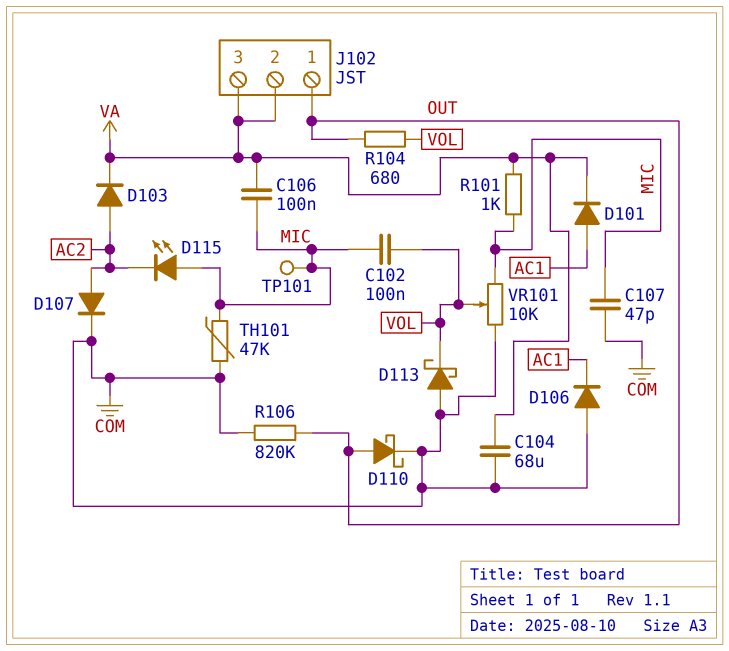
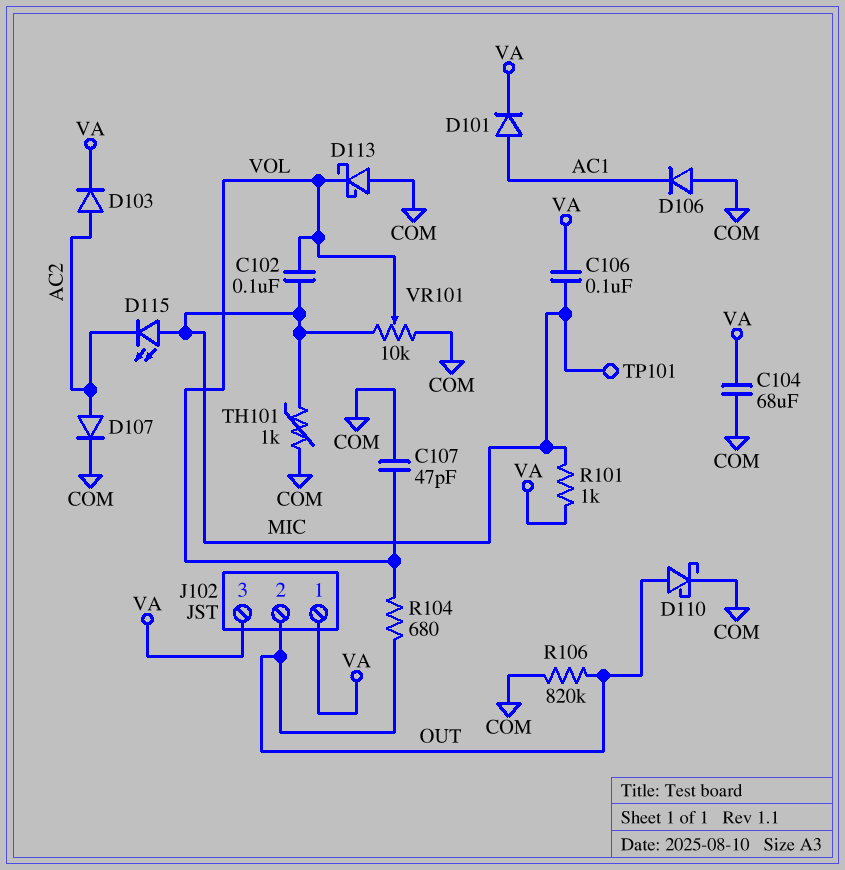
C107: 47pF (COM, MIC) -> 47pF (COM, VOL)
J102 pin 1: OUT -> VA
J102 pin 2: VA -> OUT
TH101: 47k (COM, MIC) -> 1k (COM, MIC)

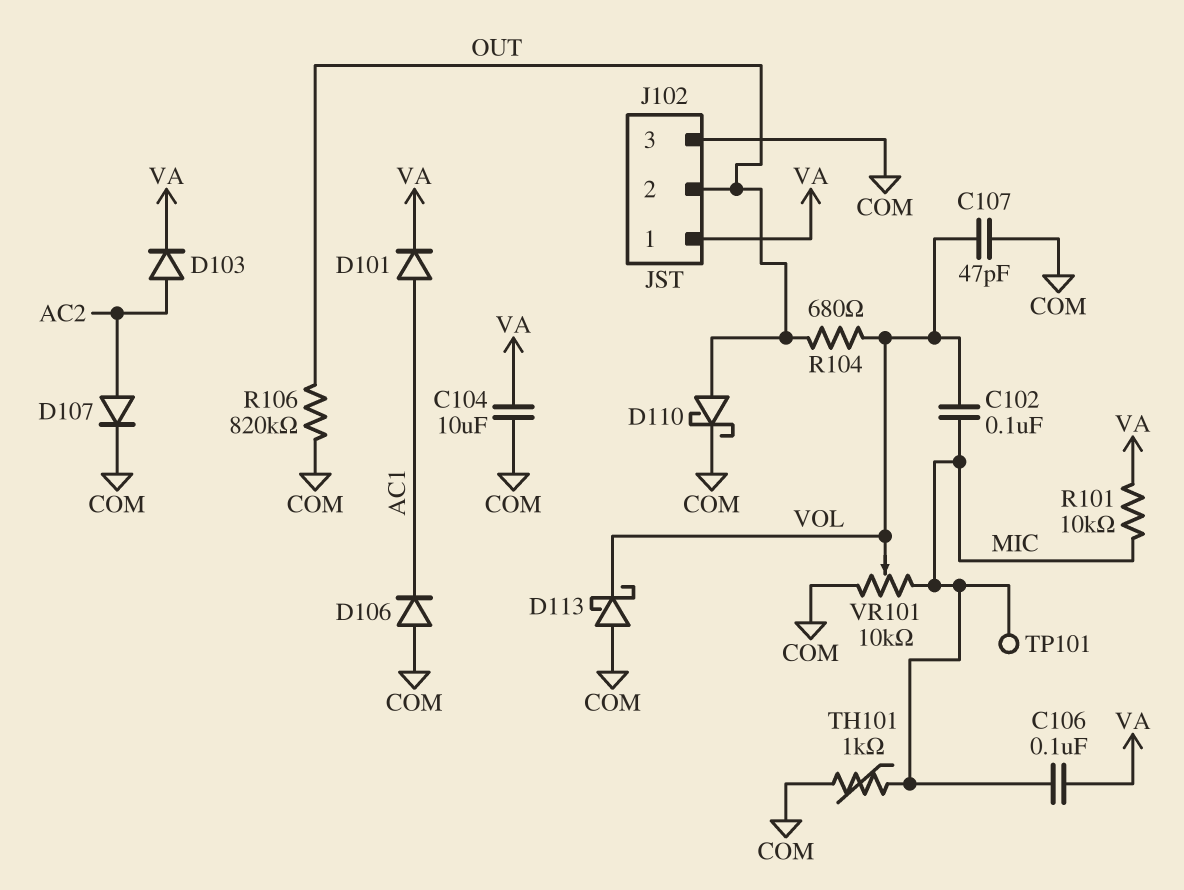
C104: 68uF (COM, VA) -> 10uF (COM, VA)
D115: LED (A MIC, K AC2) -> none
J102 pin 3: VA -> COM
R101: 1k (MIC, VA) -> 10k (MIC, VA)

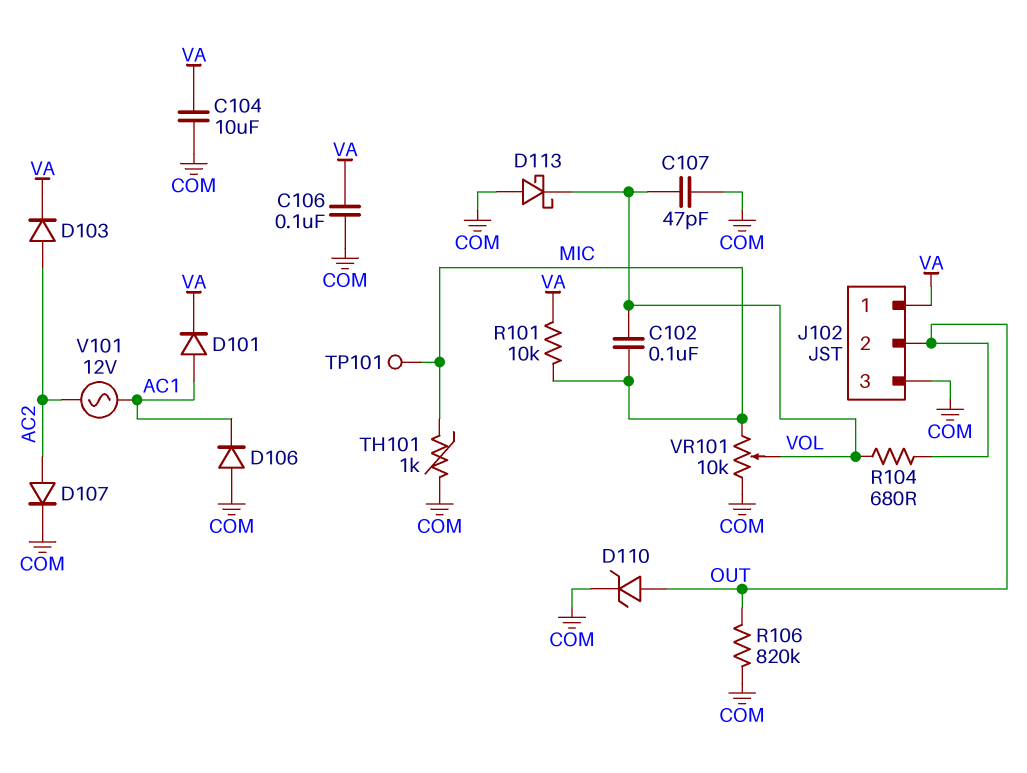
C106: 100nF (MIC, VA) -> 100nF (COM, VA)
D110: schottky (A OUT, K COM) -> zener (A OUT, K COM)
V101: none -> AC 12V (AC1, AC2)

